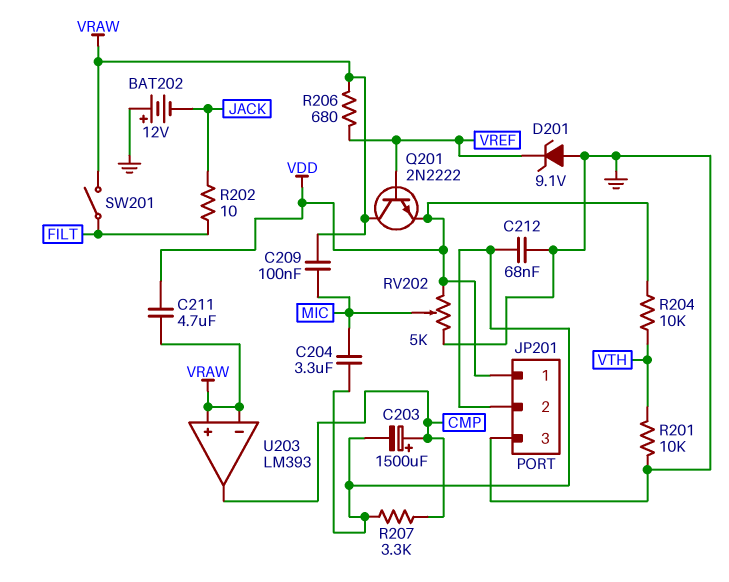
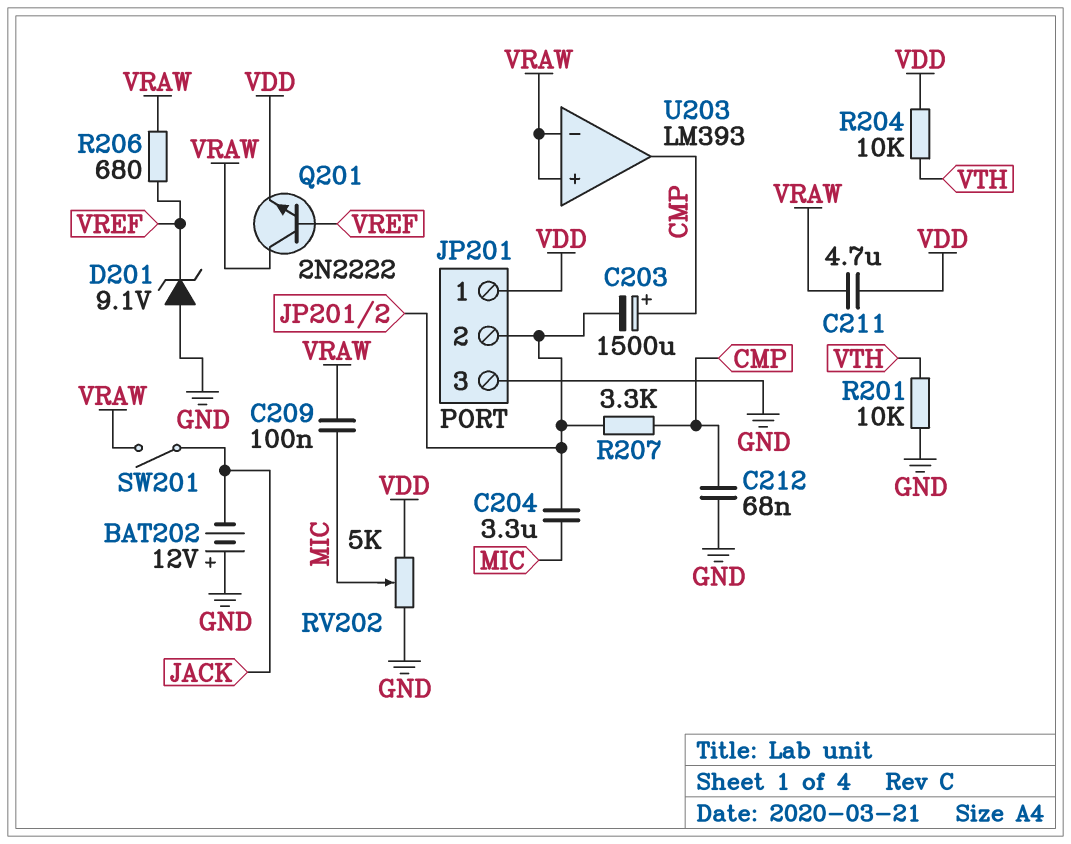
C212: 68nF (GND, JP201/2) -> 68nF (CMP, GND)
R202: 10 (FILT, JACK) -> none
SW201: switch (FILT, VRAW) -> switch (JACK, VRAW)

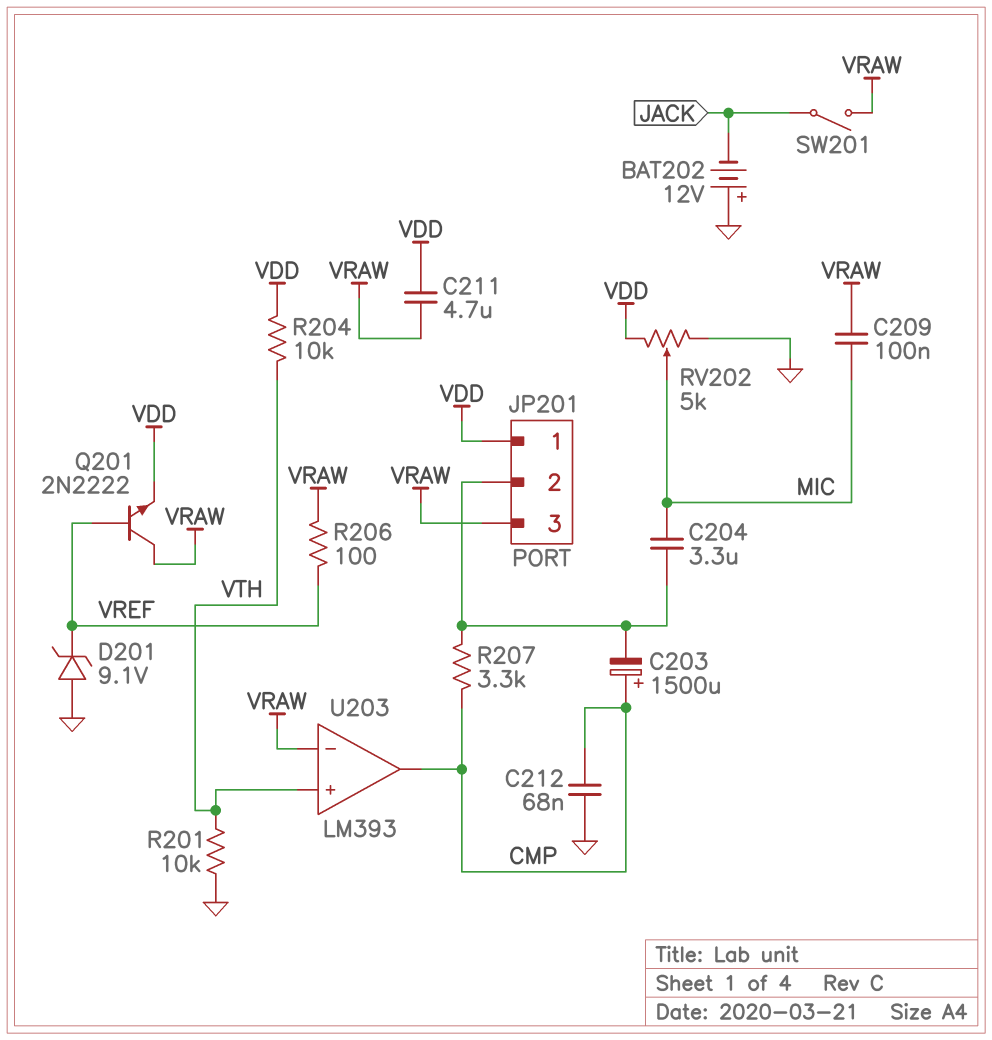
JP201 pin 3: GND -> VRAW
R206: 680 (VRAW, VREF) -> 100 (VRAW, VREF)
U203 pin in+: VRAW -> VTH

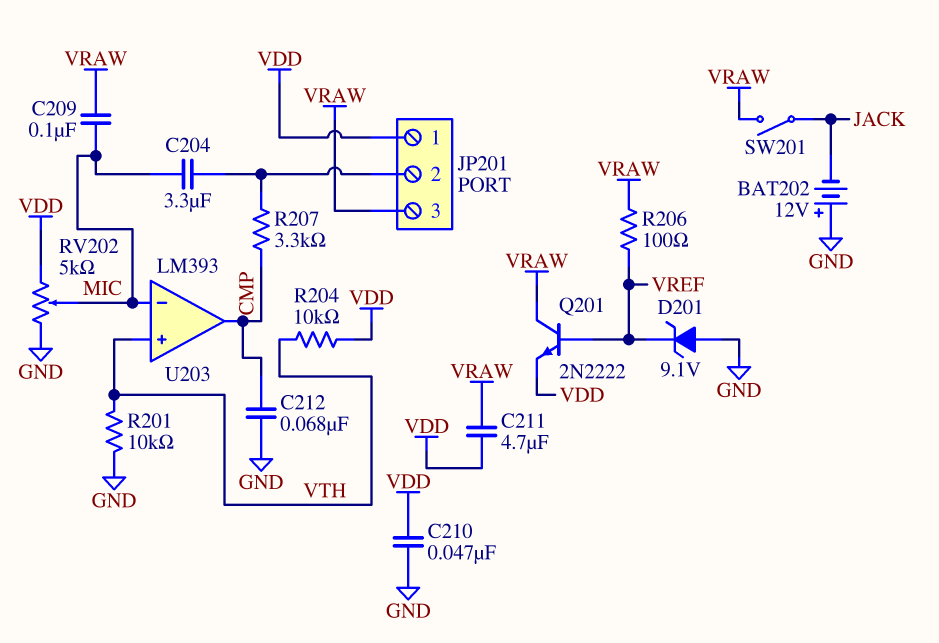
C203: 1500uF (plus CMP, minus JP201/2) -> none
C210: none -> 47nF (GND, VDD)
U203 pin in-: VRAW -> MIC

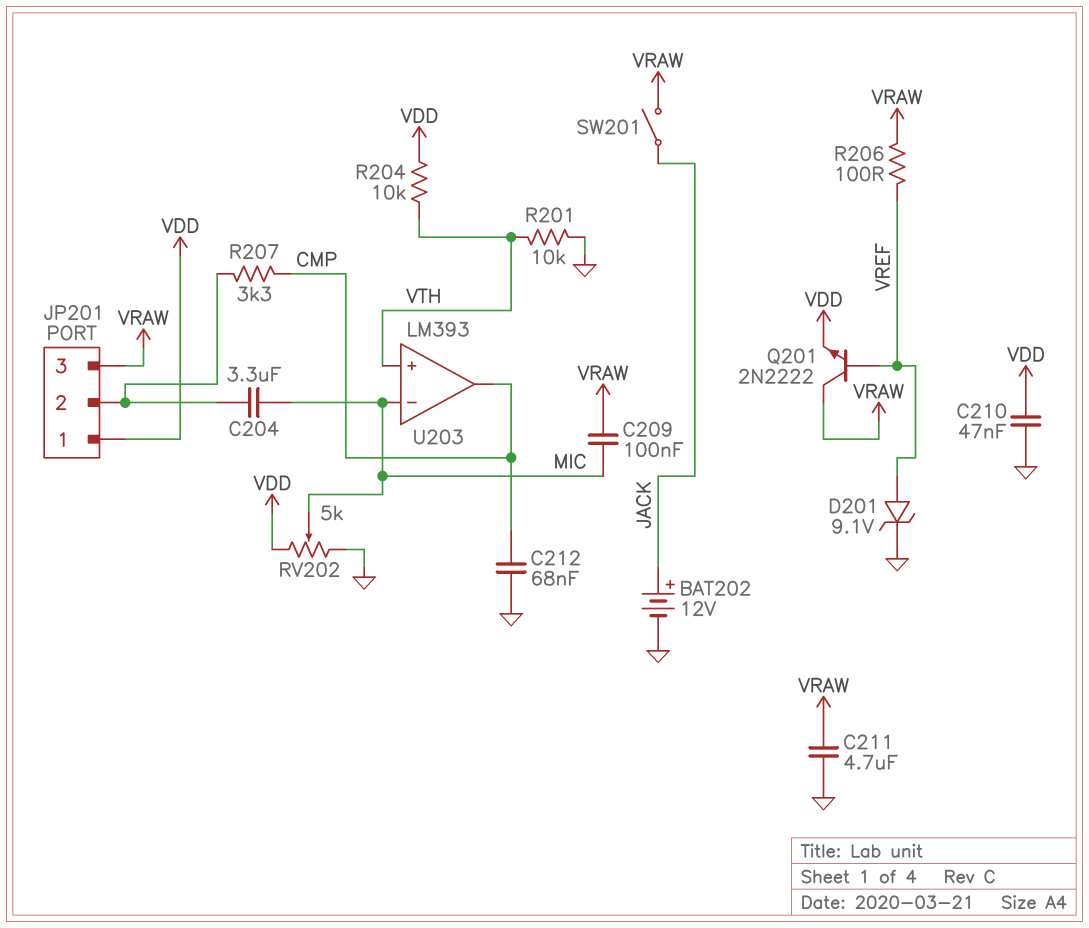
BAT202: 12V (plus GND, minus JACK) -> 12V (plus JACK, minus GND)
C211: 4.7uF (VDD, VRAW) -> 4.7uF (GND, VRAW)
D201: zener 9.1V (A GND, K VREF) -> zener 9.1V (A VREF, K GND)

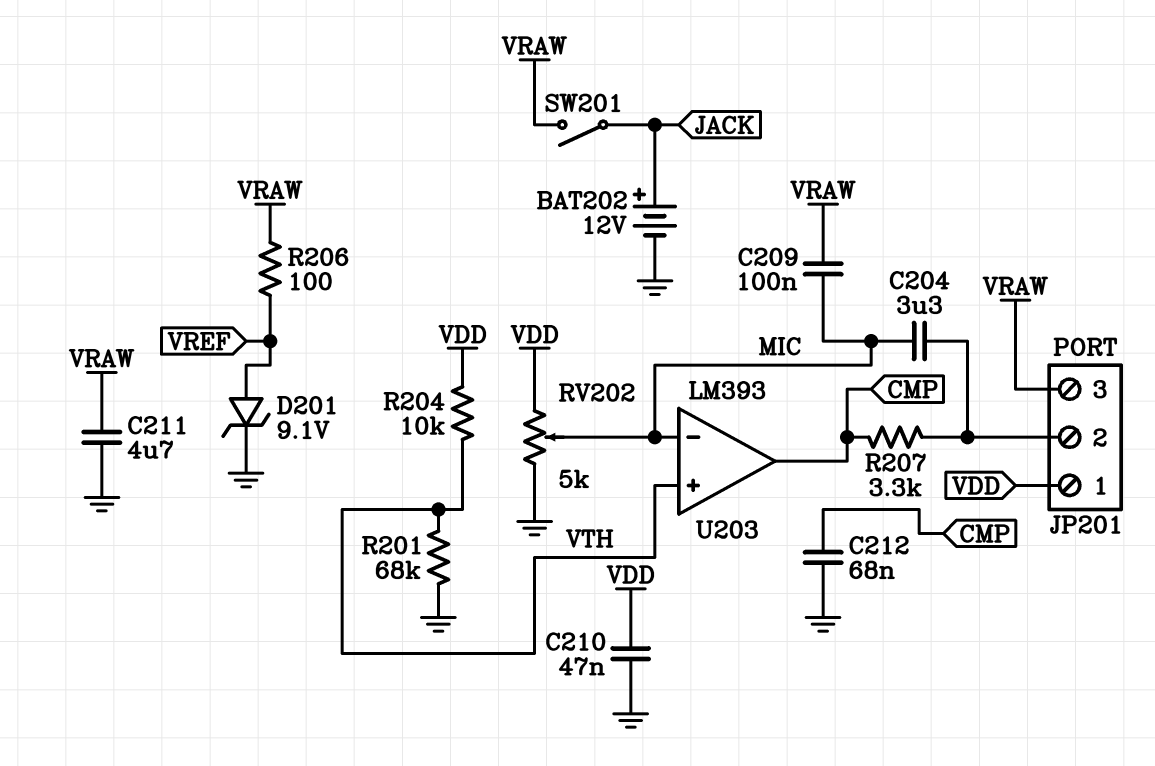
Q201: NPN 2N2222 (B VREF, C VRAW, E VDD) -> none
R201: 10k (GND, VTH) -> 68k (GND, VTH)

